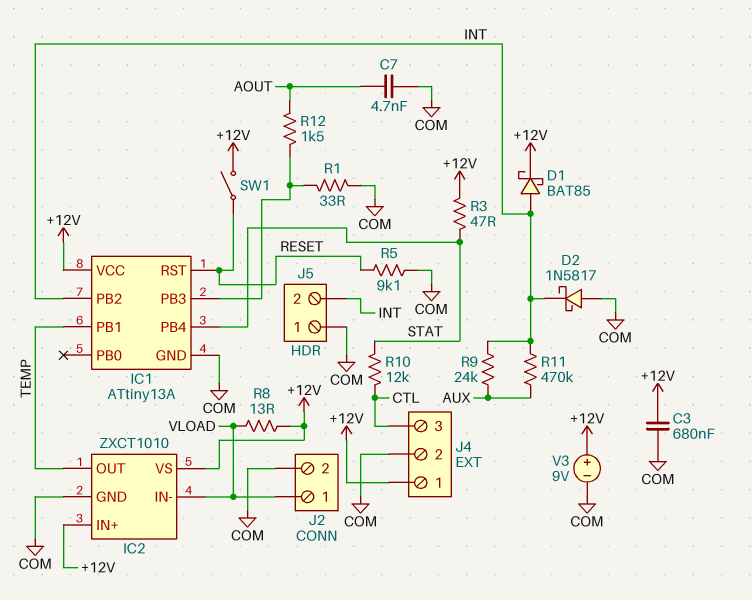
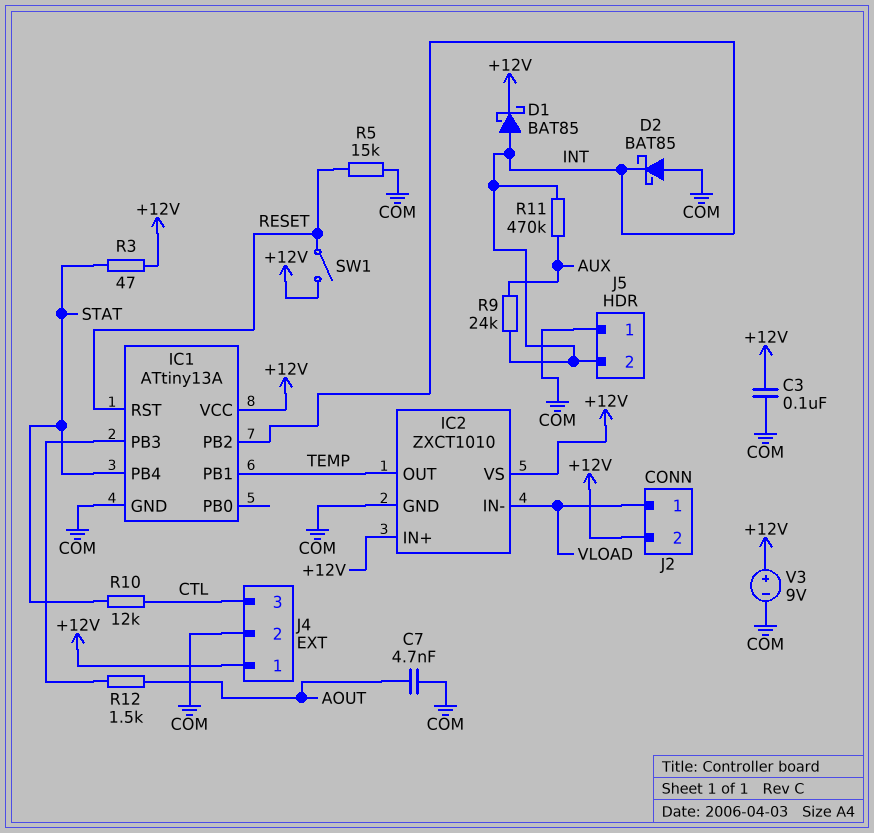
C3: 680nF (+12V, COM) -> 100nF (+12V, COM)
D2: schottky 1N5817 (A COM, K INT) -> schottky BAT85 (A COM, K INT)
J2 pin 2: COM -> +12V
R1: 33 (COM, IC1/PB3) -> none
R5: 9.1k (COM, RESET) -> 15k (COM, RESET)
R8: 13 (+12V, VLOAD) -> none

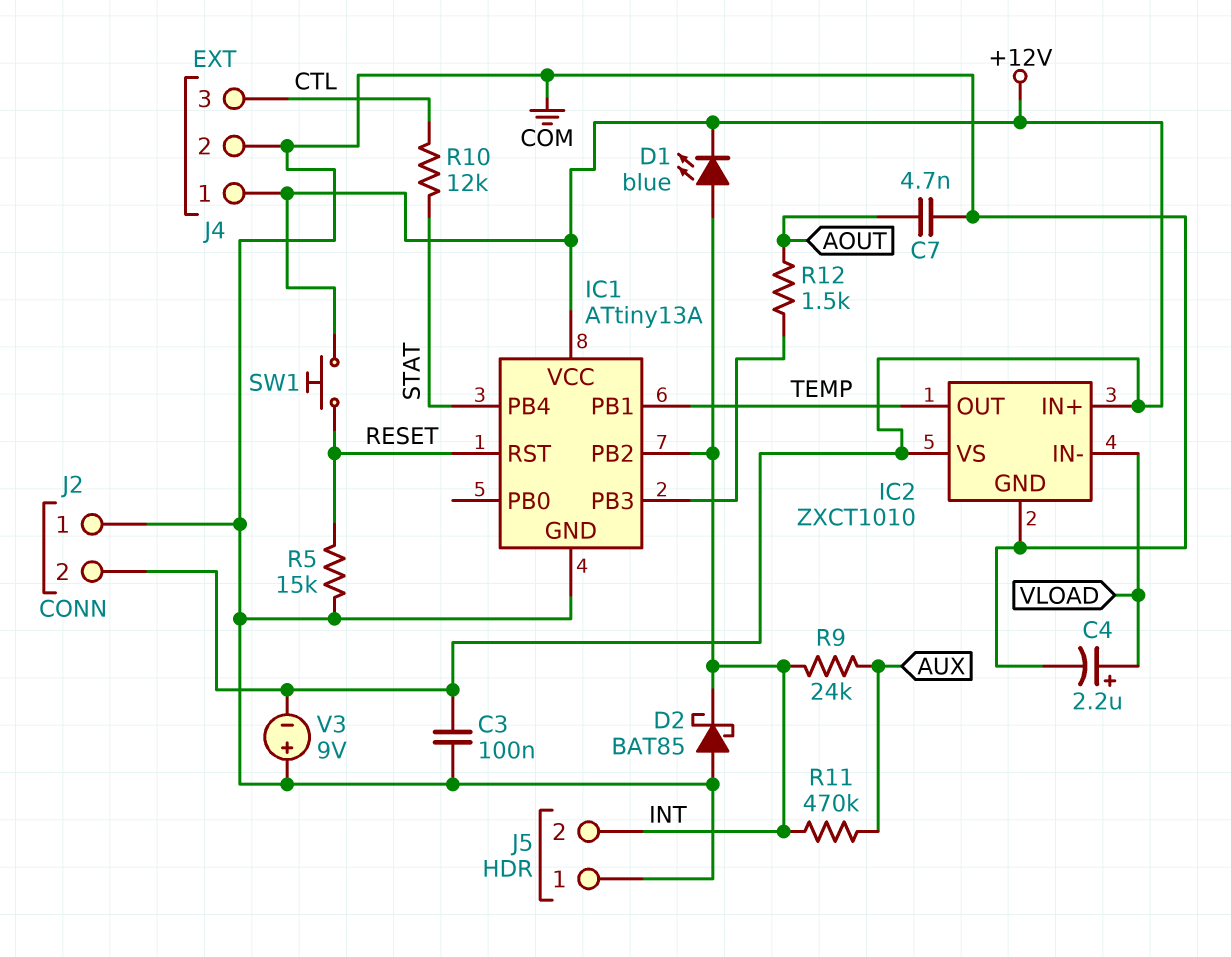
C4: none -> 2.2uF (plus VLOAD, minus COM)
D1: schottky BAT85 (A INT, K +12V) -> LED blue (A INT, K +12V)
J2 pin 1: VLOAD -> COM
R3: 47 (+12V, STAT) -> none
SW1: switch (+12V, RESET) -> button (+12V, RESET)
V3: 9V (plus +12V, minus COM) -> 9V (plus COM, minus +12V)

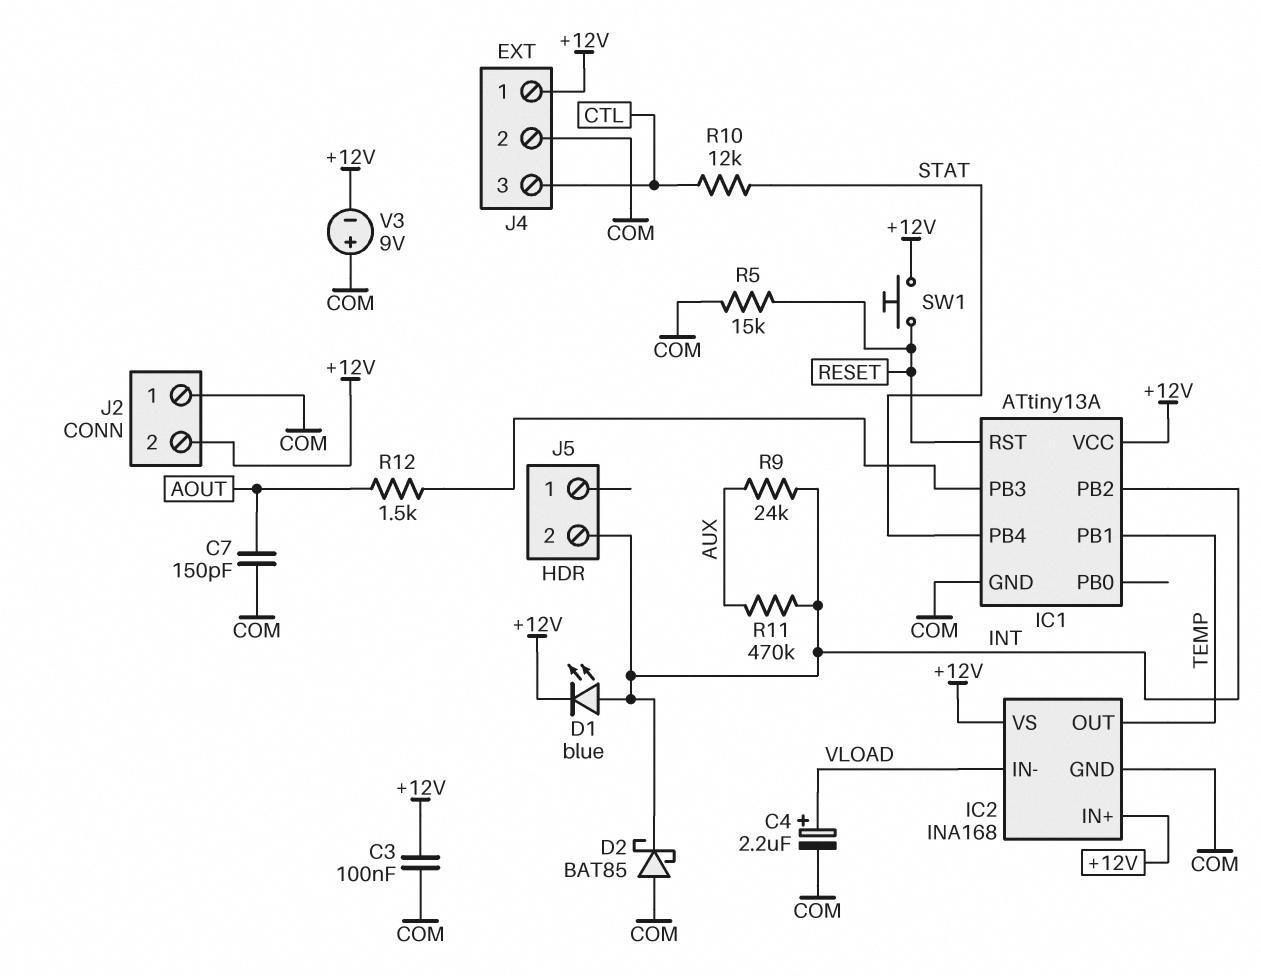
C7: 4.7nF (AOUT, COM) -> 150pF (AOUT, COM)
IC2: ZXCT1010 -> INA168
J5 pin 1: COM -> none

